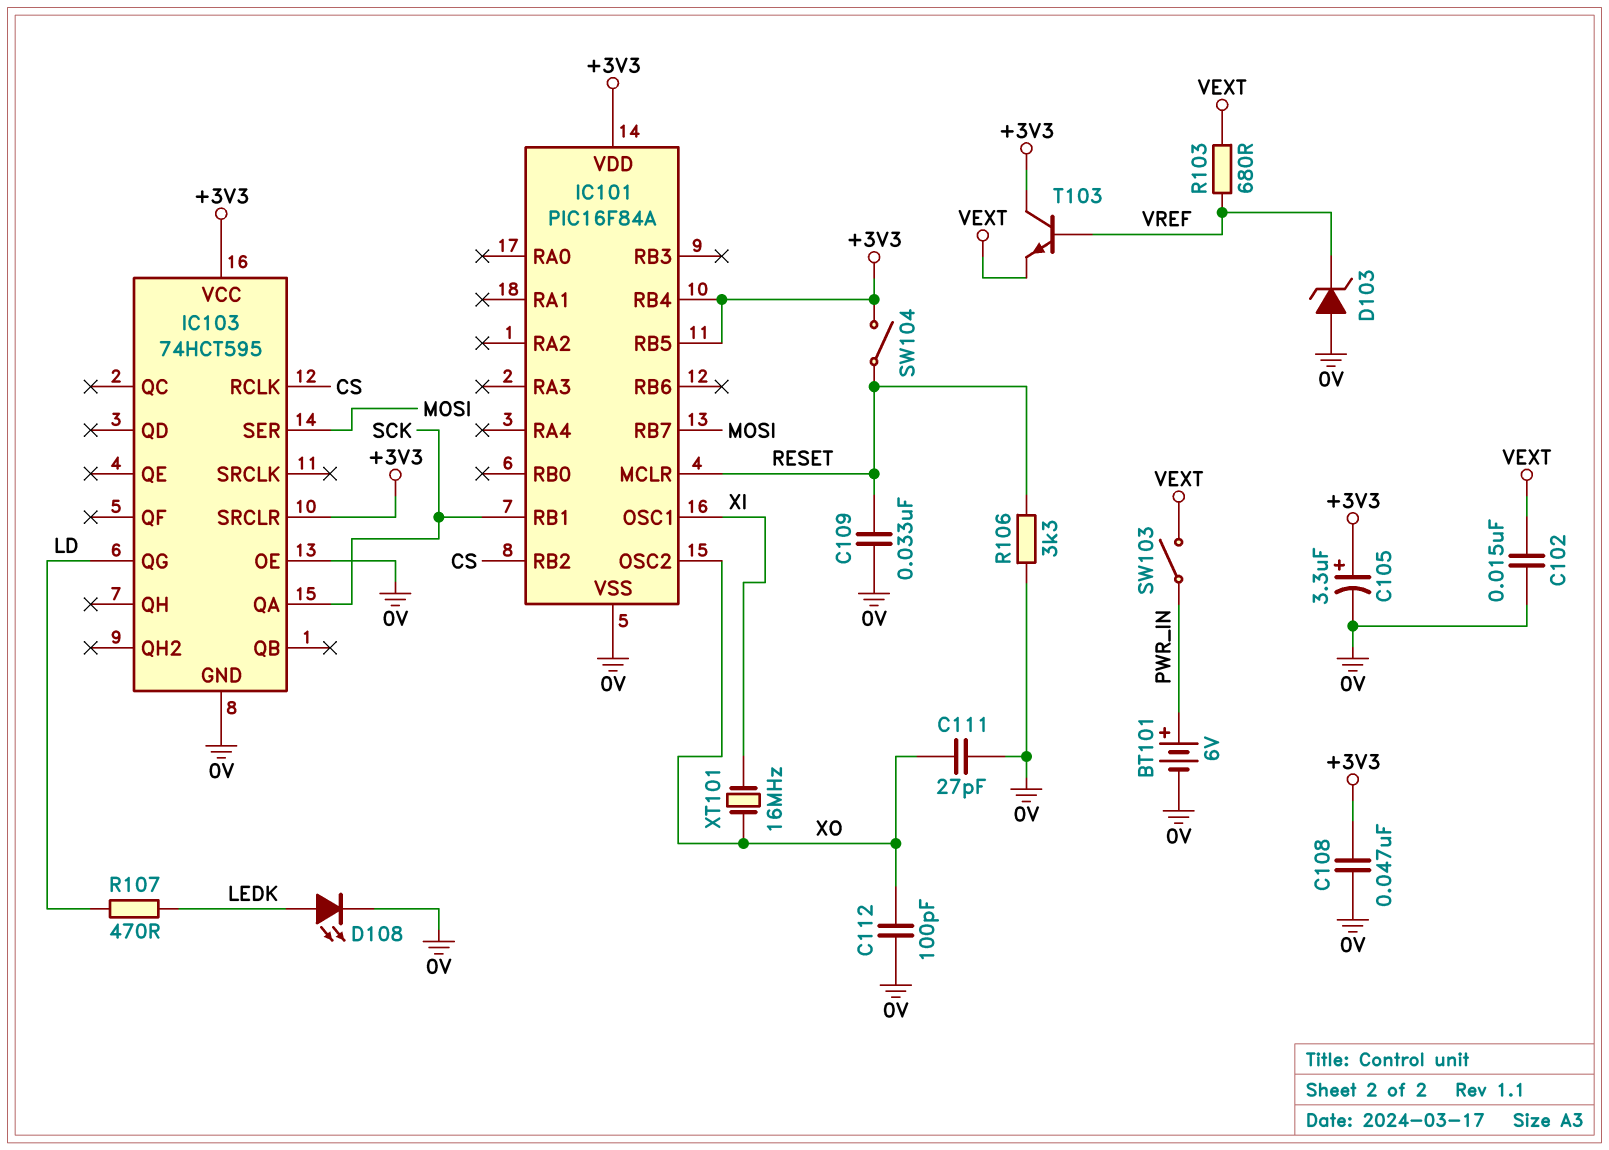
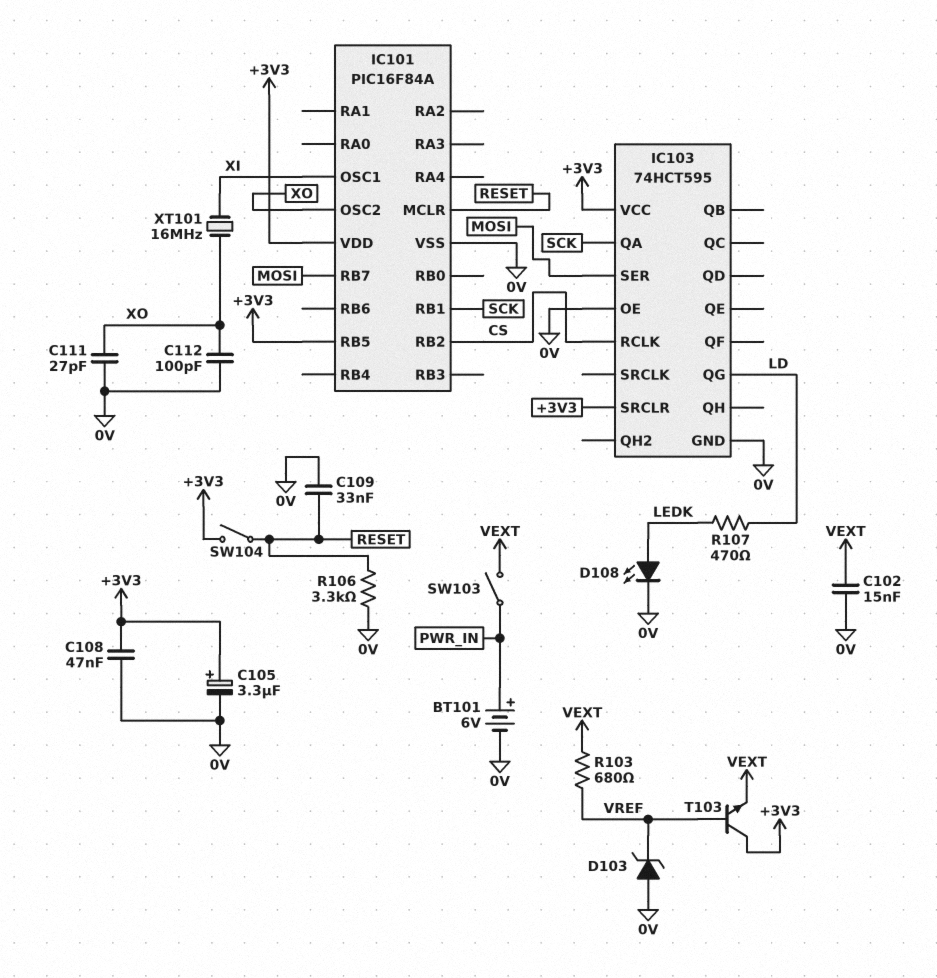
IC101 pin RB4: +3V3 -> none

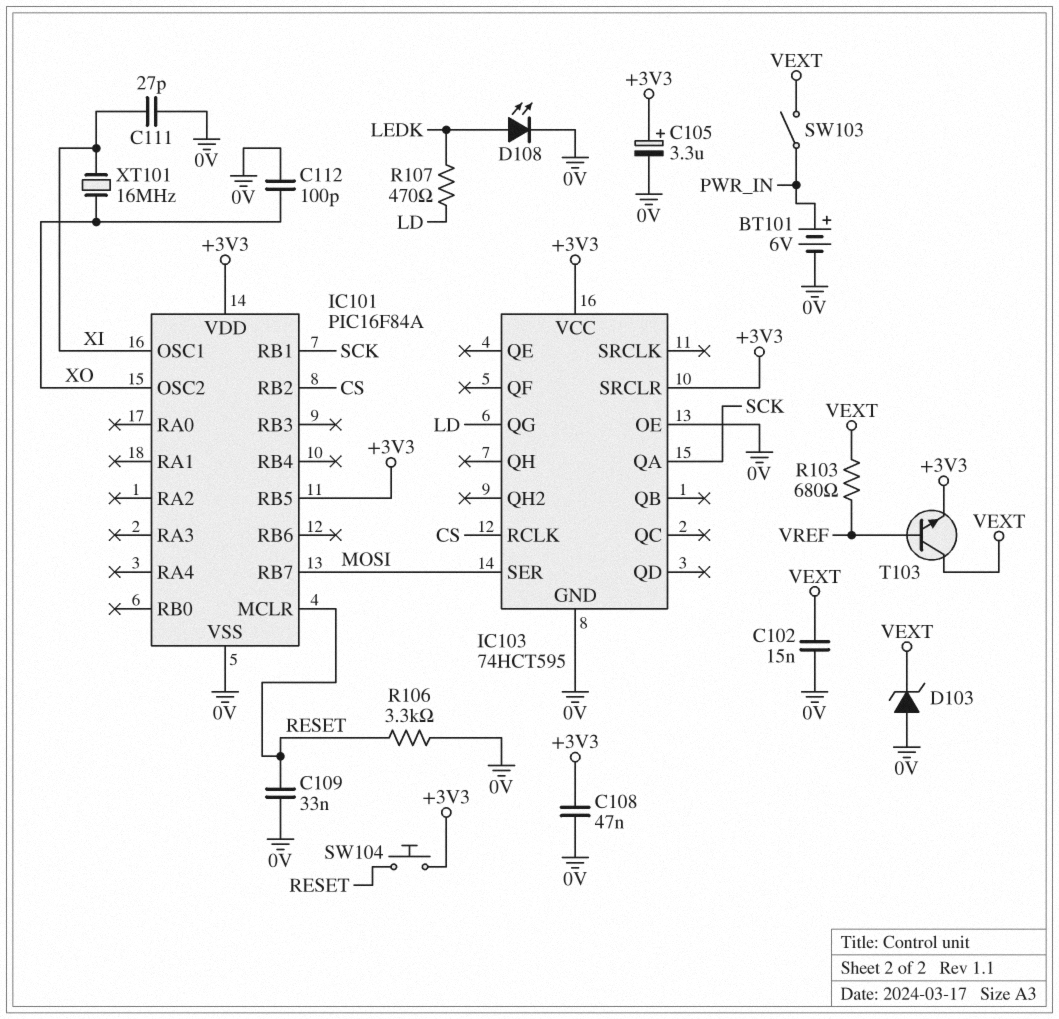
C111: 27pF (0V, XO) -> 27pF (0V, XI)
D103: zener (A 0V, K VREF) -> zener (A 0V, K VEXT)
SW104: switch (+3V3, RESET) -> button (+3V3, RESET)
T103: NPN (B VREF, C +3V3, E VEXT) -> NPN (B VREF, C VEXT, E +3V3)

